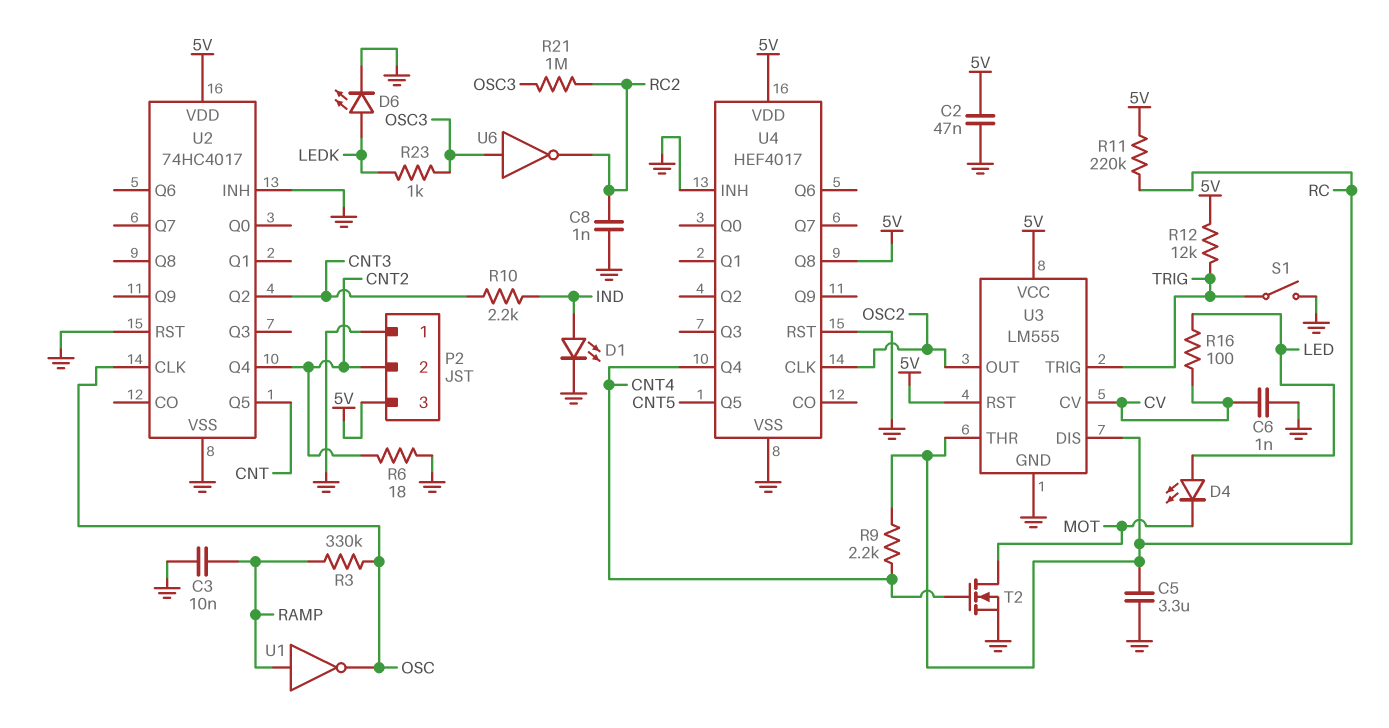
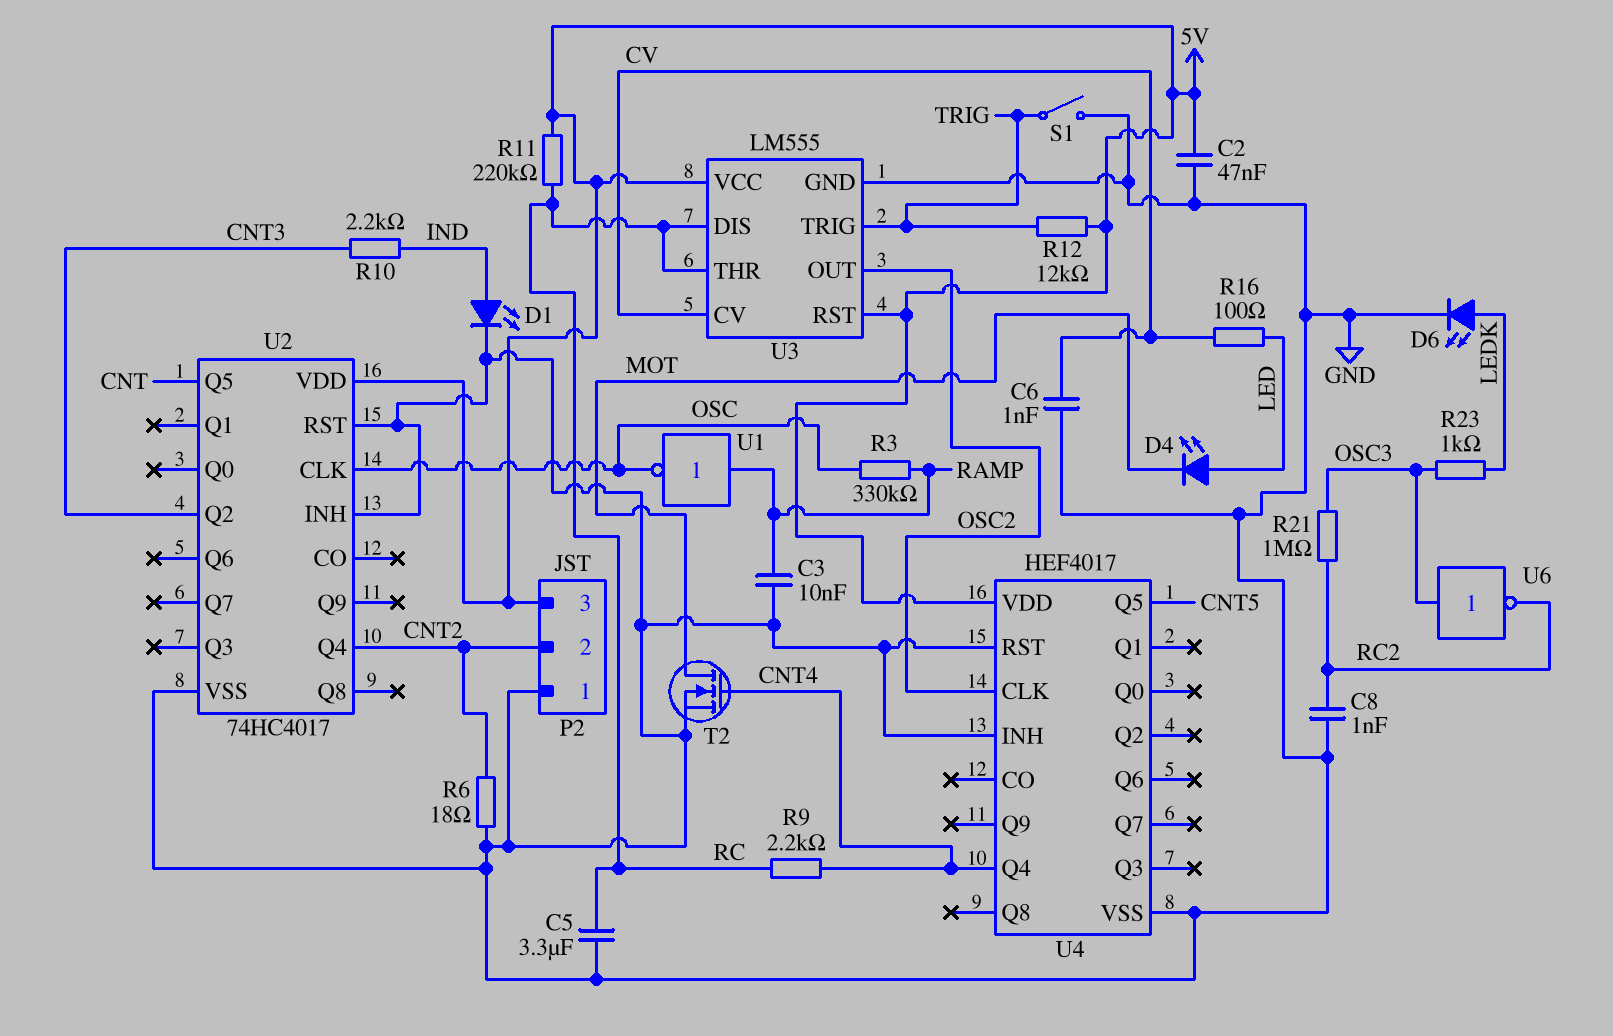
U4 pin Q8: 5V -> none

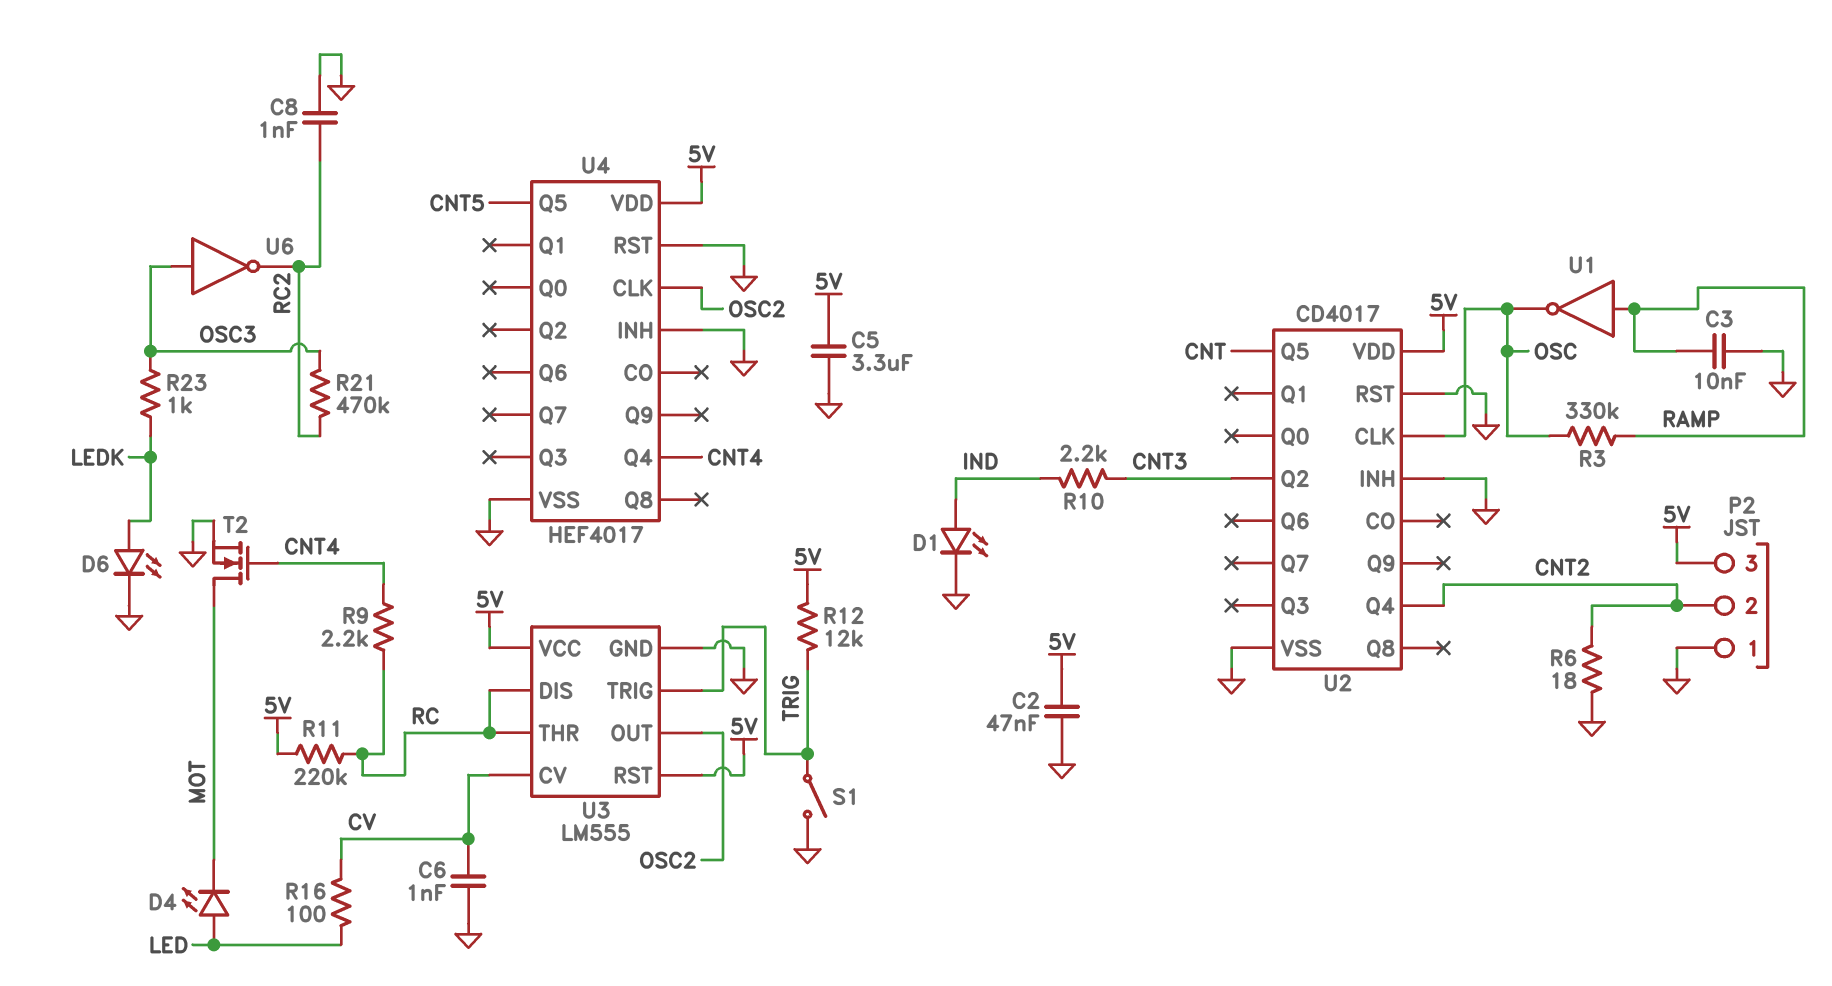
C5: 3.3uF (GND, RC) -> 3.3uF (5V, GND)
R21: 1M (OSC3, RC2) -> 470k (OSC3, RC2)
U2: 74HC4017 -> CD4017

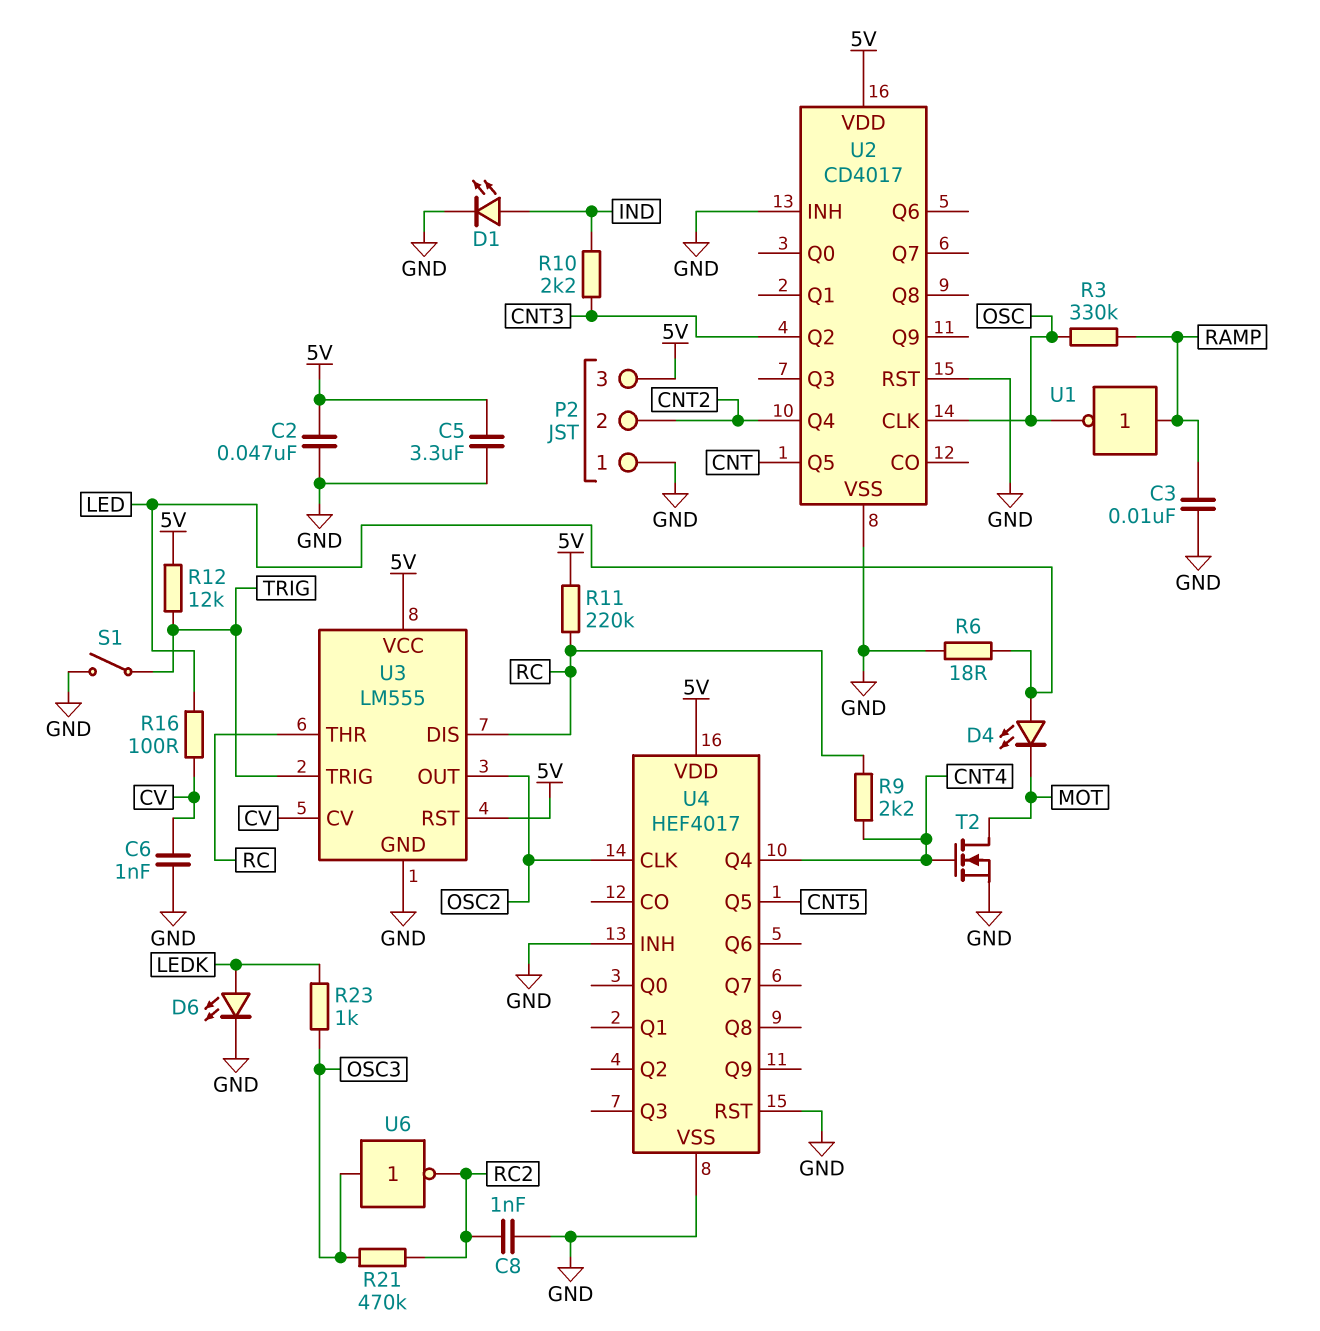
R6: 18 (CNT2, GND) -> 18 (GND, LED)

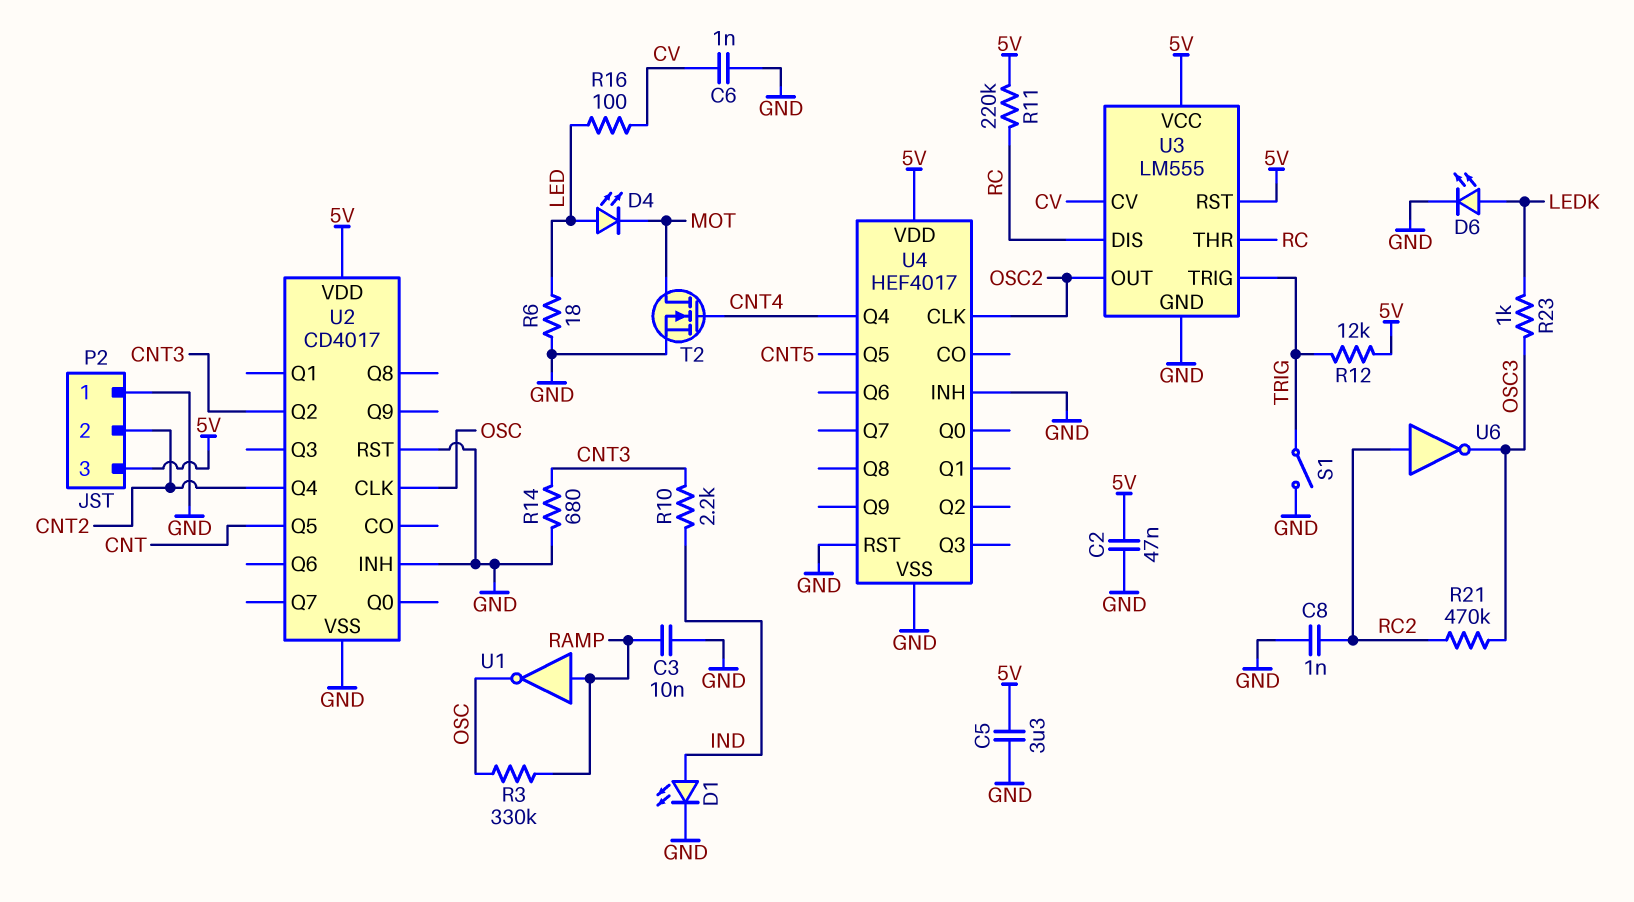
R9: 2.2k (CNT4, RC) -> none
R14: none -> 680 (CNT3, GND)
U6: NOT (in OSC3, out RC2) -> NOT (in RC2, out OSC3)

